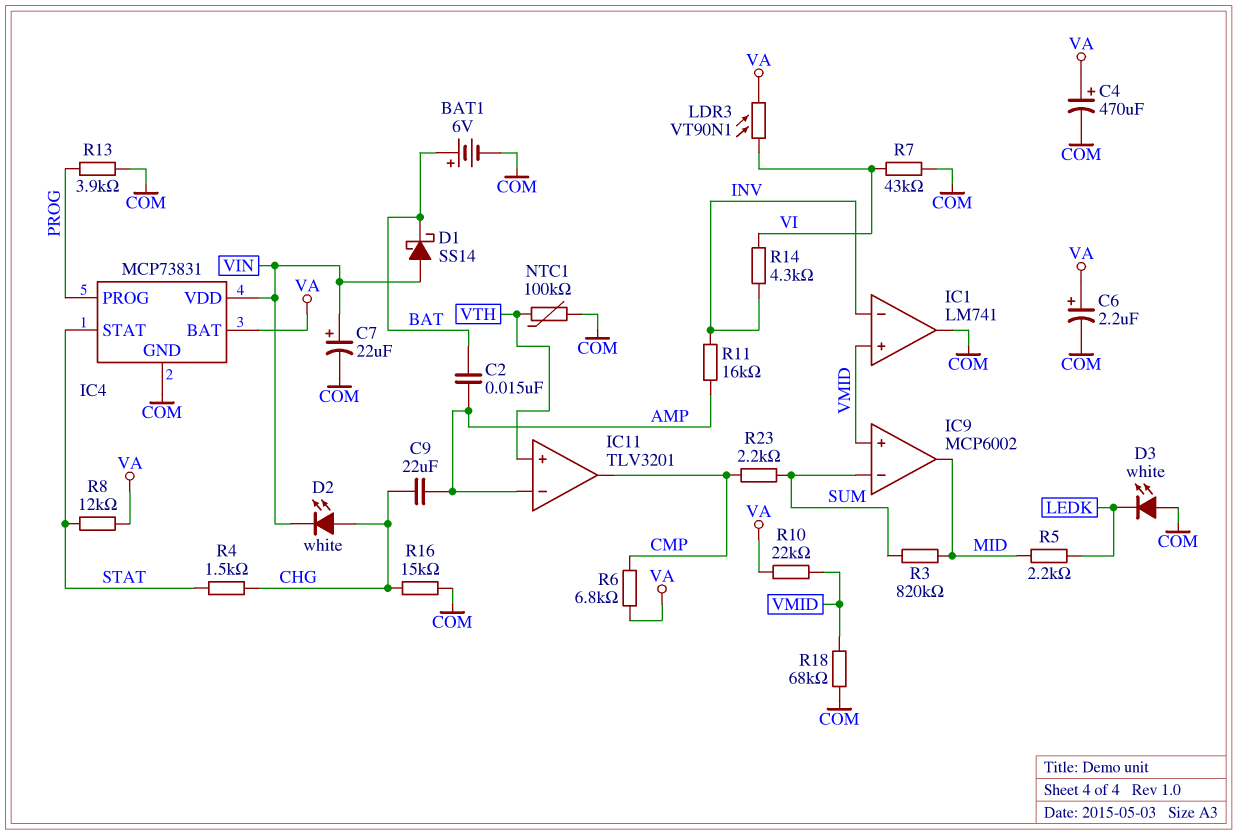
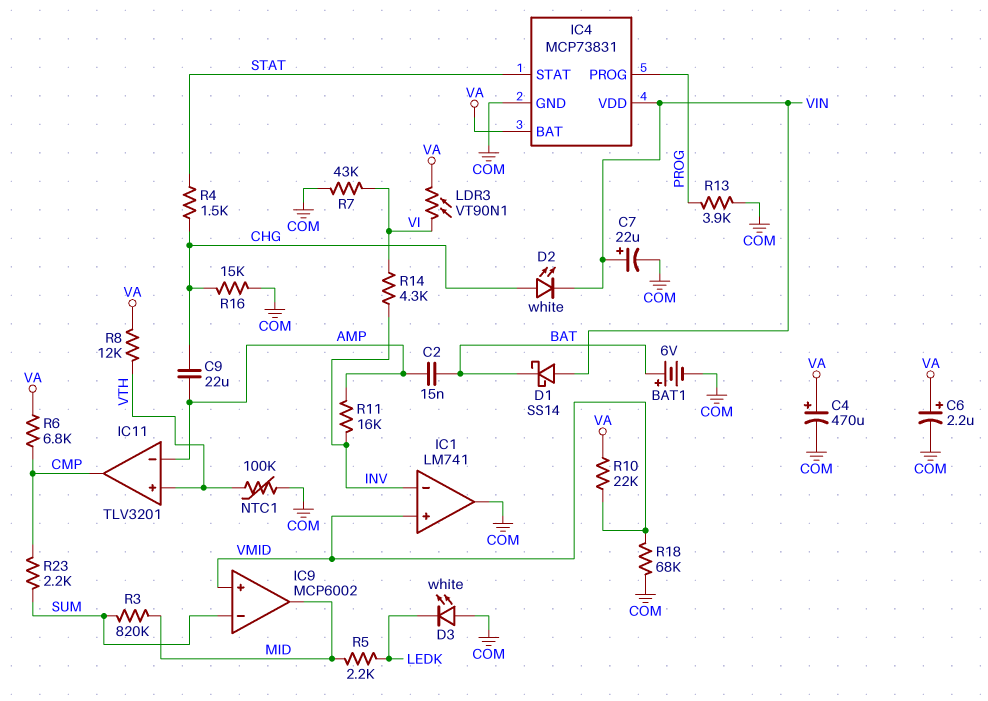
R8: 12k (STAT, VA) -> 12k (VA, VTH)

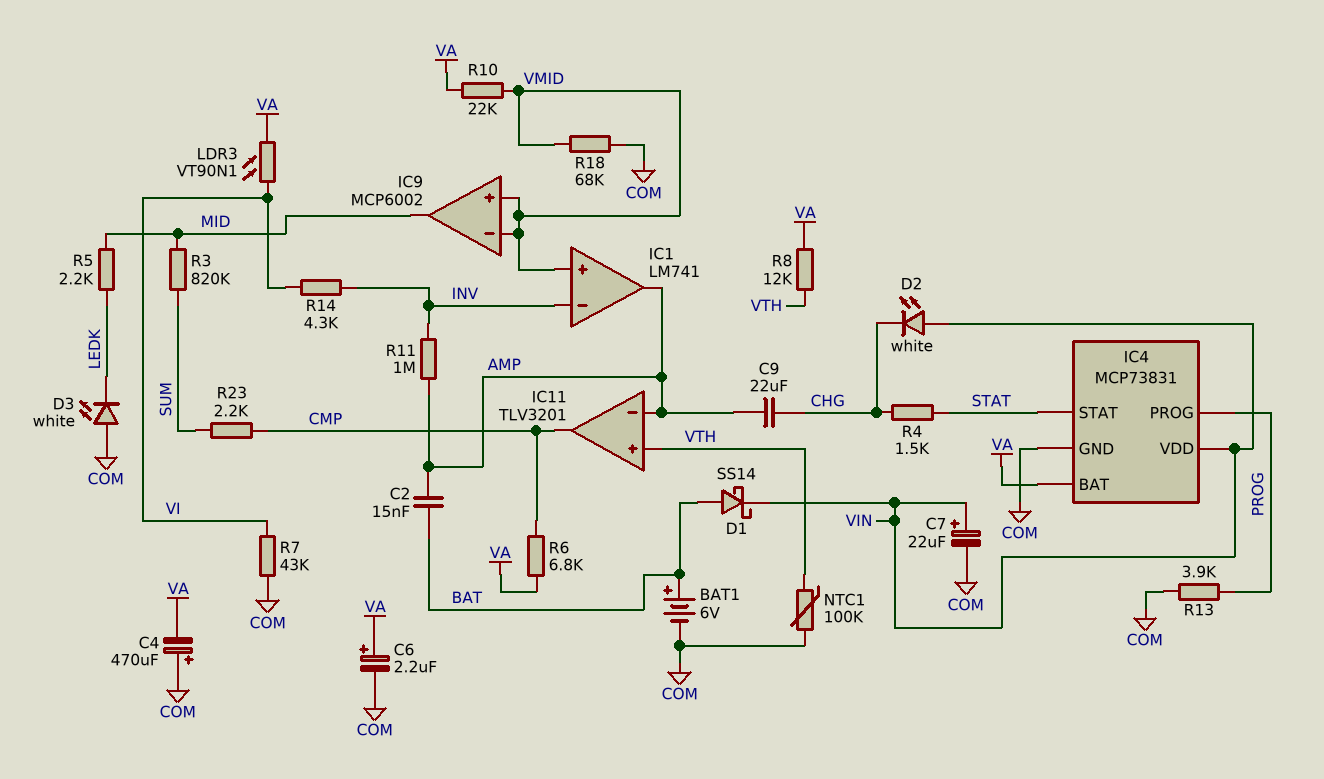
C4: 470uF (plus VA, minus COM) -> 470uF (plus COM, minus VA)
D1: schottky SS14 (A VIN, K BAT) -> schottky SS14 (A BAT, K VIN)
D2: LED white (A CHG, K VIN) -> LED white (A VIN, K CHG)
IC1 pin out: COM -> AMP
IC9 pin in-: SUM -> VMID
R11: 16k (AMP, INV) -> 1M (AMP, INV)
R16: 15k (CHG, COM) -> none

